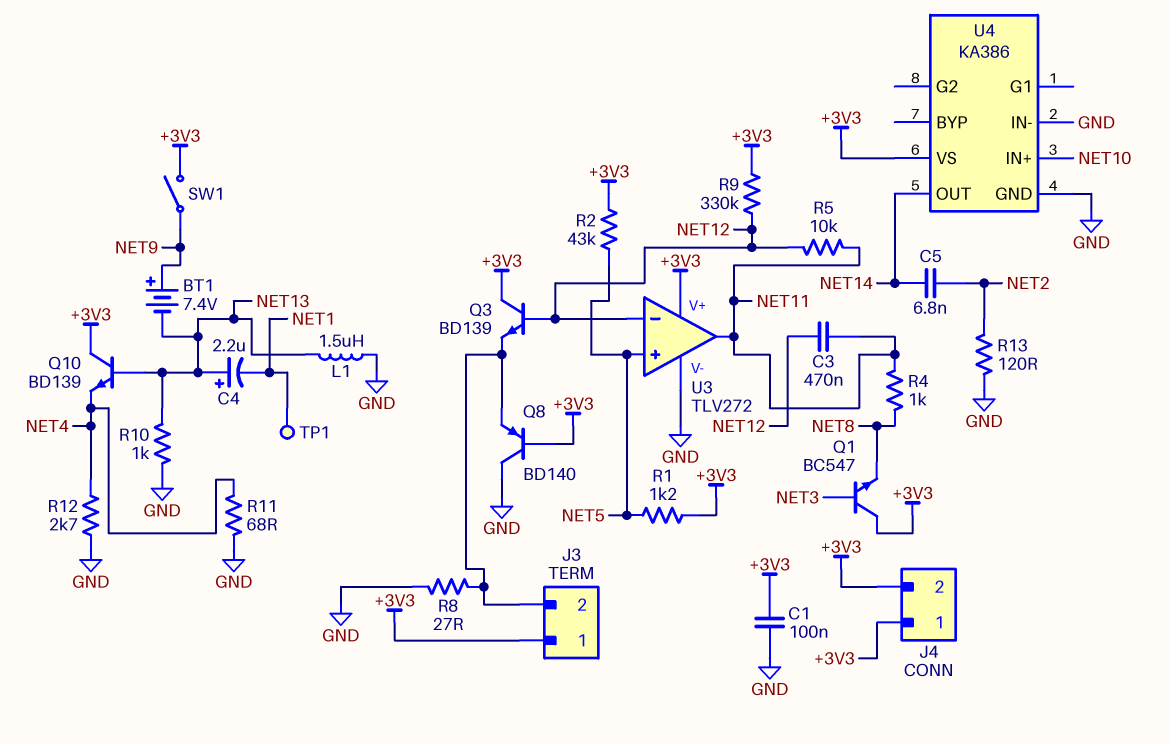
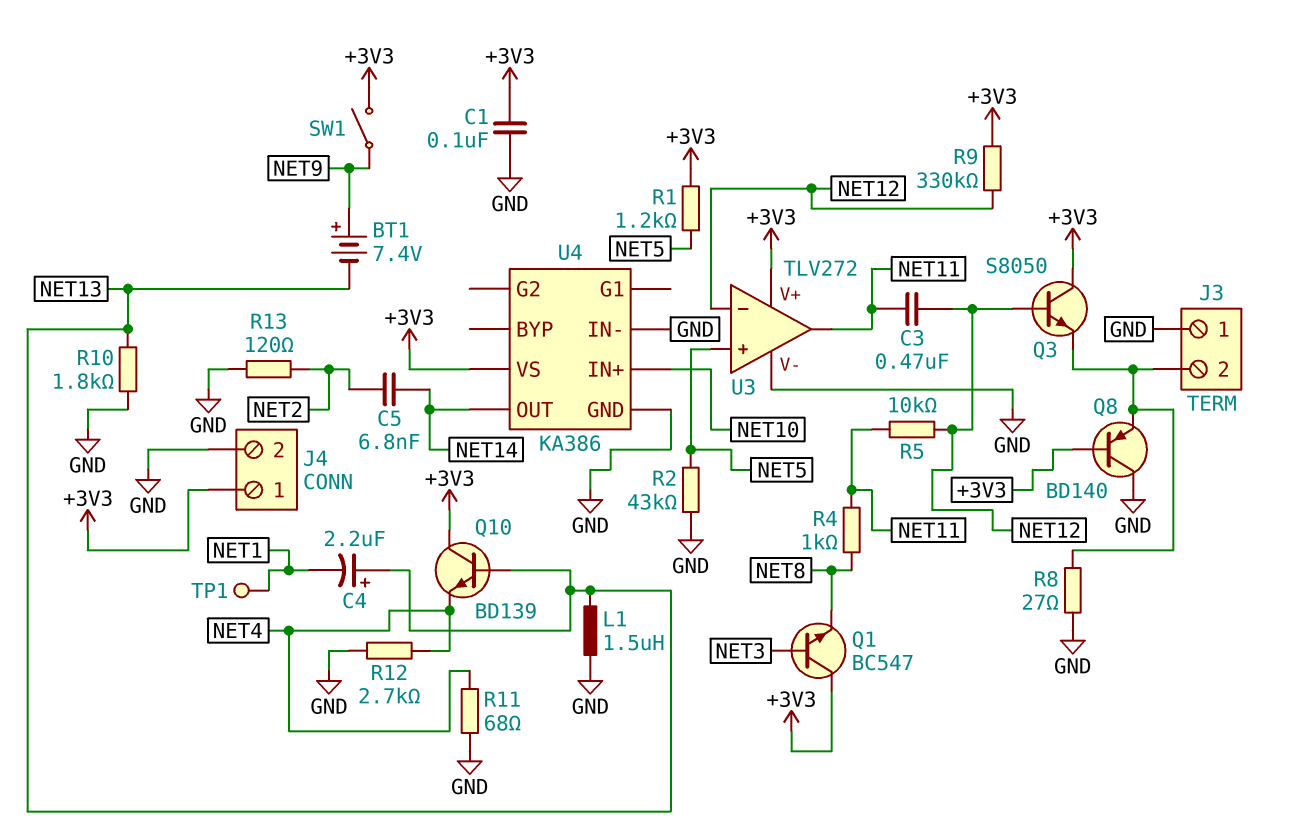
J3 pin 1: +3V3 -> GND
J4 pin 2: +3V3 -> GND
Q3: NPN BD139 (B NET12, C +3V3, E J3/2) -> NPN S8050 (B NET12, C +3V3, E J3/2)
R2: 43k (+3V3, NET5) -> 43k (GND, NET5)
R10: 1k (GND, NET13) -> 1.8k (GND, NET13)

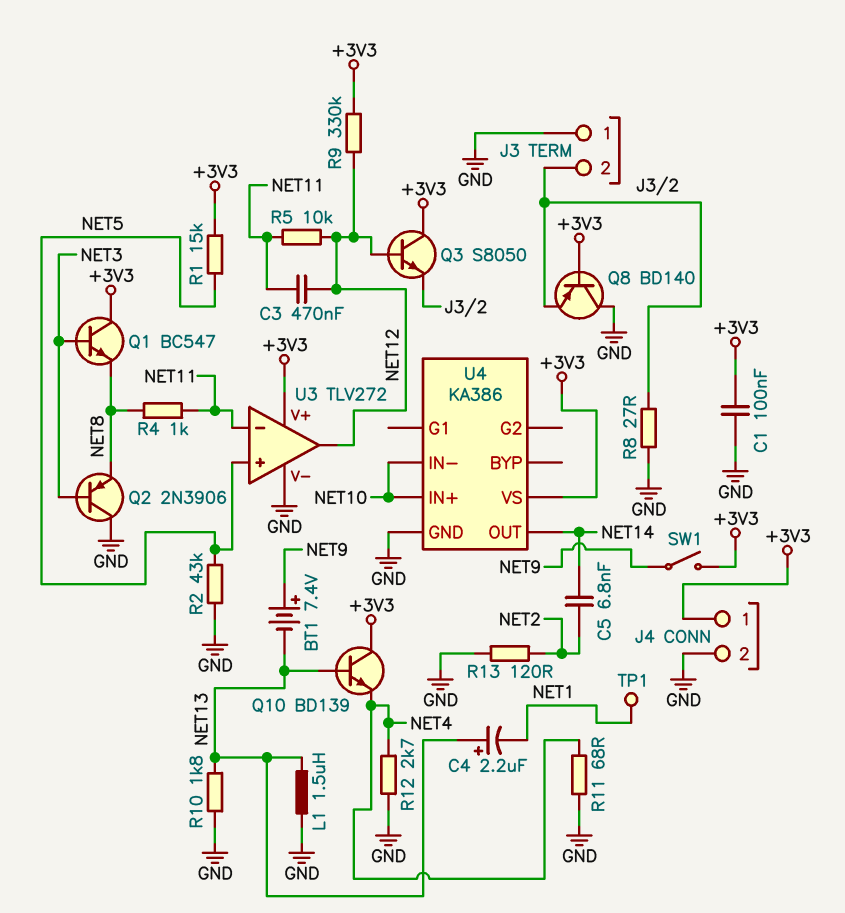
Q2: none -> PNP 2N3906 (B NET3, C GND, E NET8)
R1: 1.2k (+3V3, NET5) -> 15k (+3V3, NET5)
U3 pin in-: NET12 -> NET11
U3 pin out: NET11 -> NET12
U4 pin IN-: GND -> NET10

